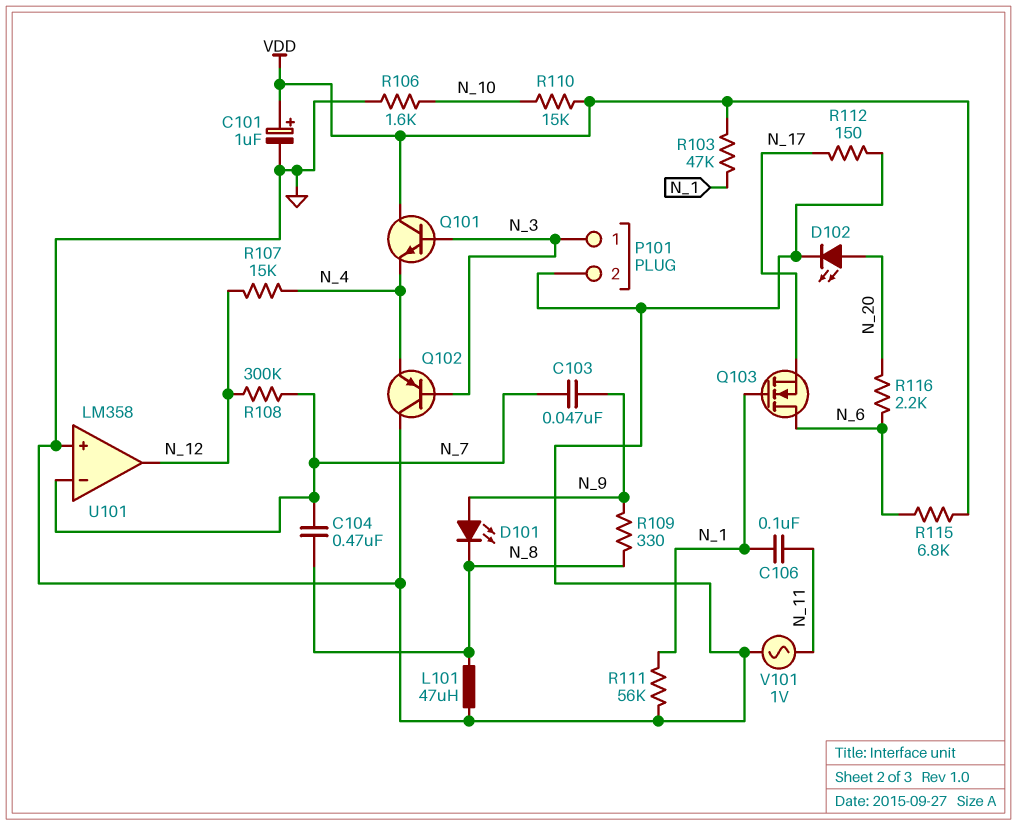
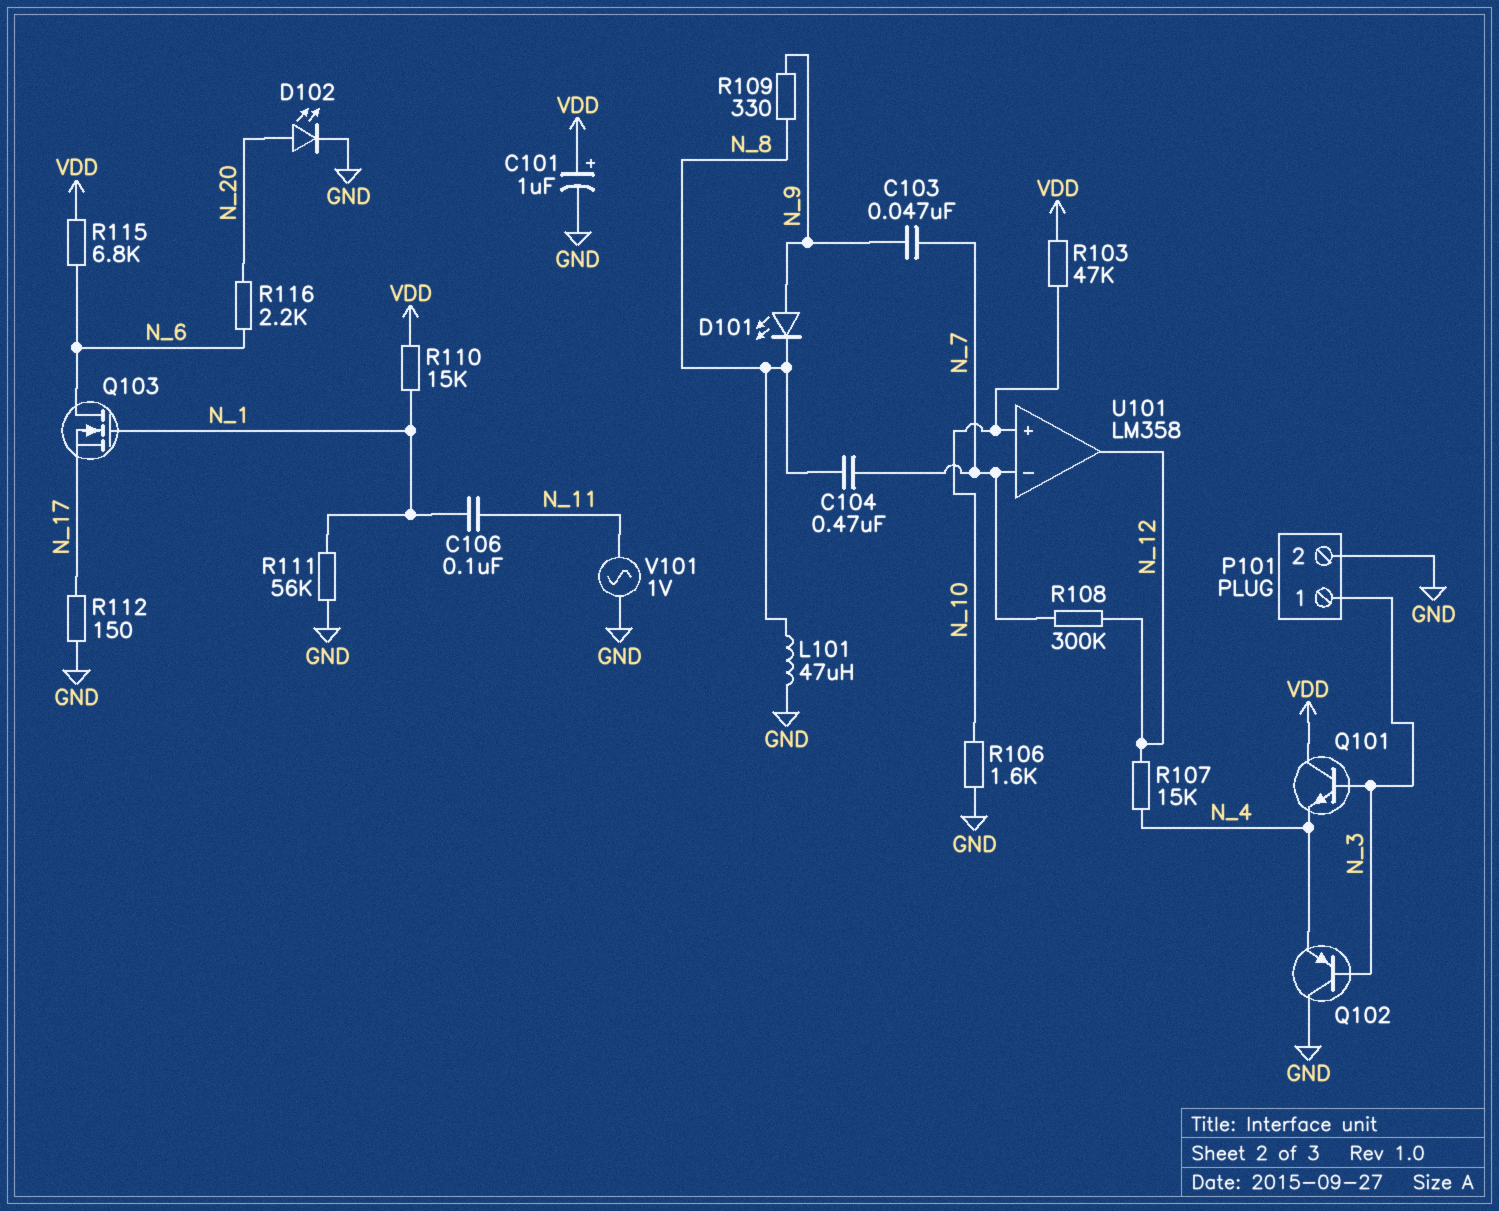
R103: 47k (N_1, VDD) -> 47k (N_10, VDD)
R110: 15k (N_10, VDD) -> 15k (N_1, VDD)
U101 pin in+: GND -> N_10

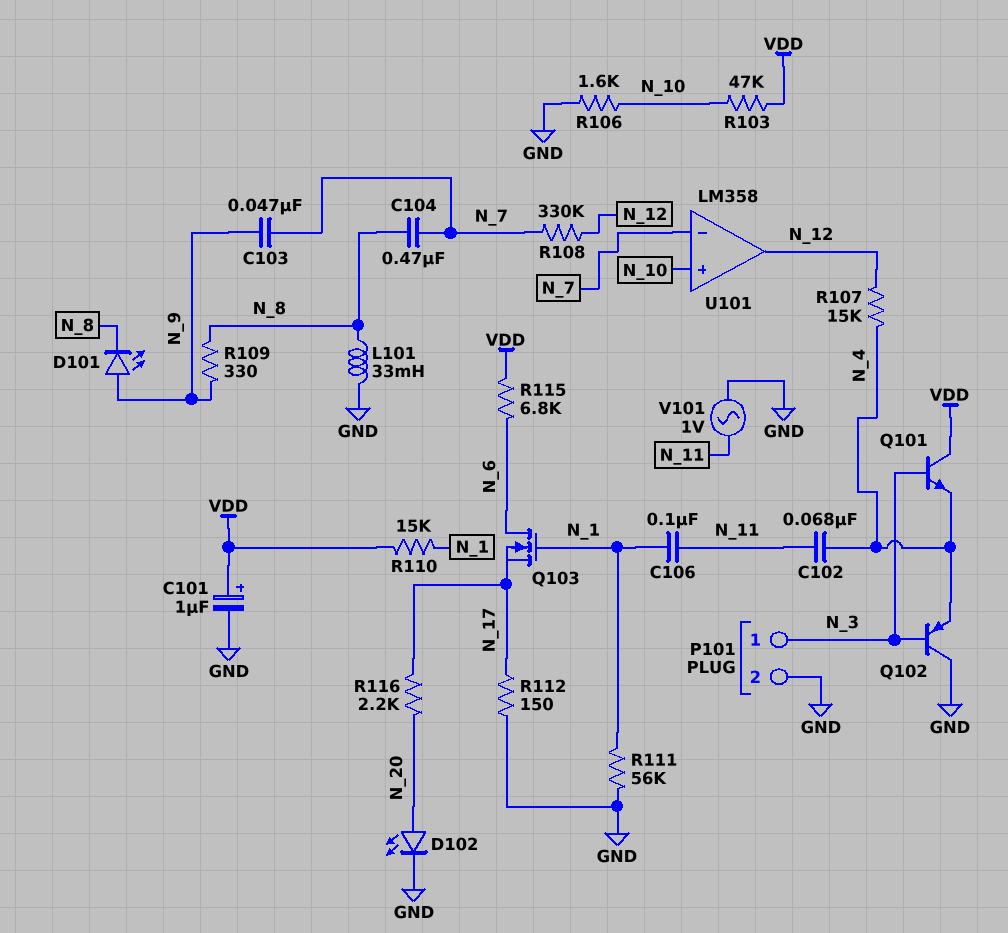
C102: none -> 68nF (N_4, N_11)
L101: 47uH (GND, N_8) -> 33mH (GND, N_8)
R108: 300k (N_7, N_12) -> 330k (N_7, N_12)
R116: 2.2k (N_6, N_20) -> 2.2k (N_17, N_20)

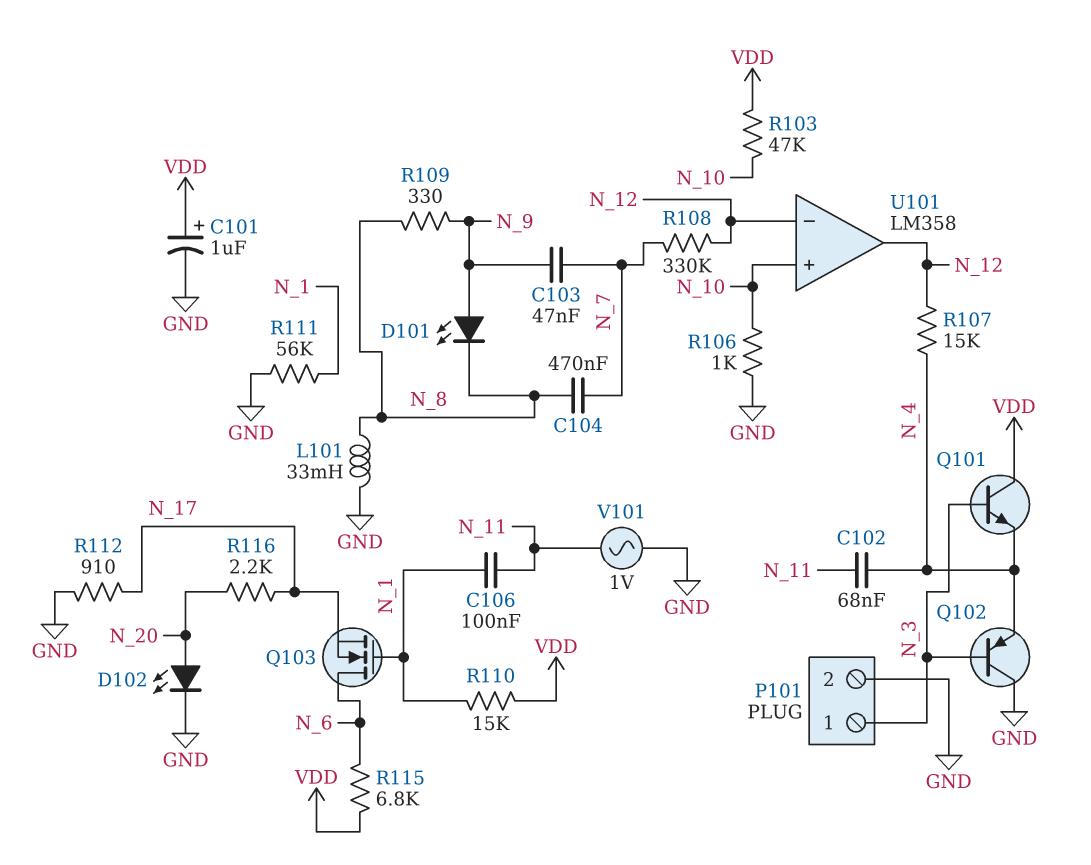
R106: 1.6k (GND, N_10) -> 1k (GND, N_10)
R112: 150 (GND, N_17) -> 910 (GND, N_17)
U101 pin in-: N_7 -> N_12

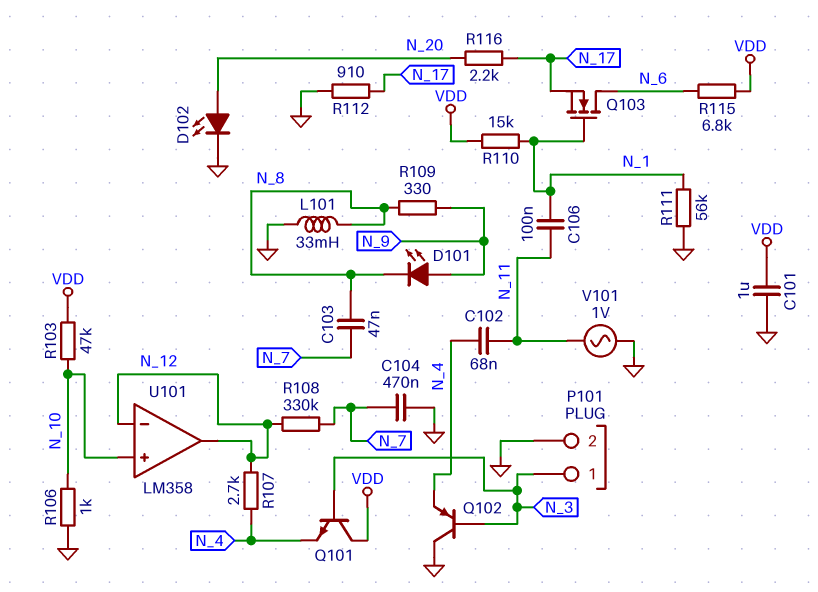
C101: 1uF (plus VDD, minus GND) -> 1uF (GND, VDD)
C103: 47nF (N_7, N_9) -> 47nF (N_7, N_8)
C104: 470nF (N_7, N_8) -> 470nF (GND, N_7)
R107: 15k (N_4, N_12) -> 2.7k (N_4, N_12)

